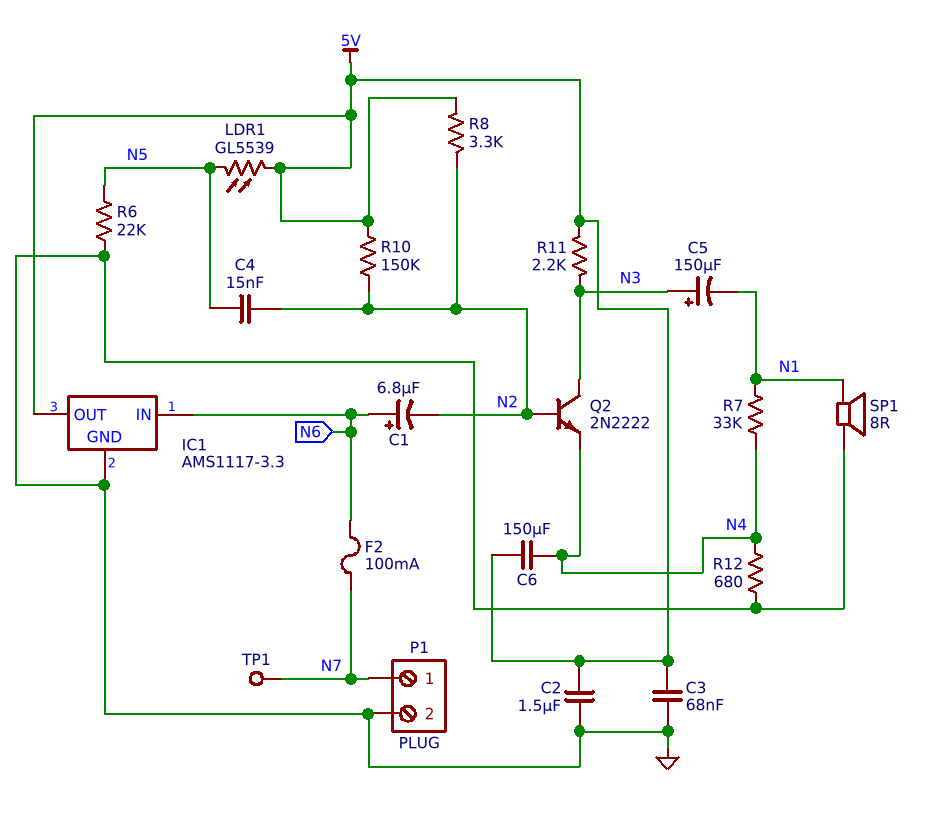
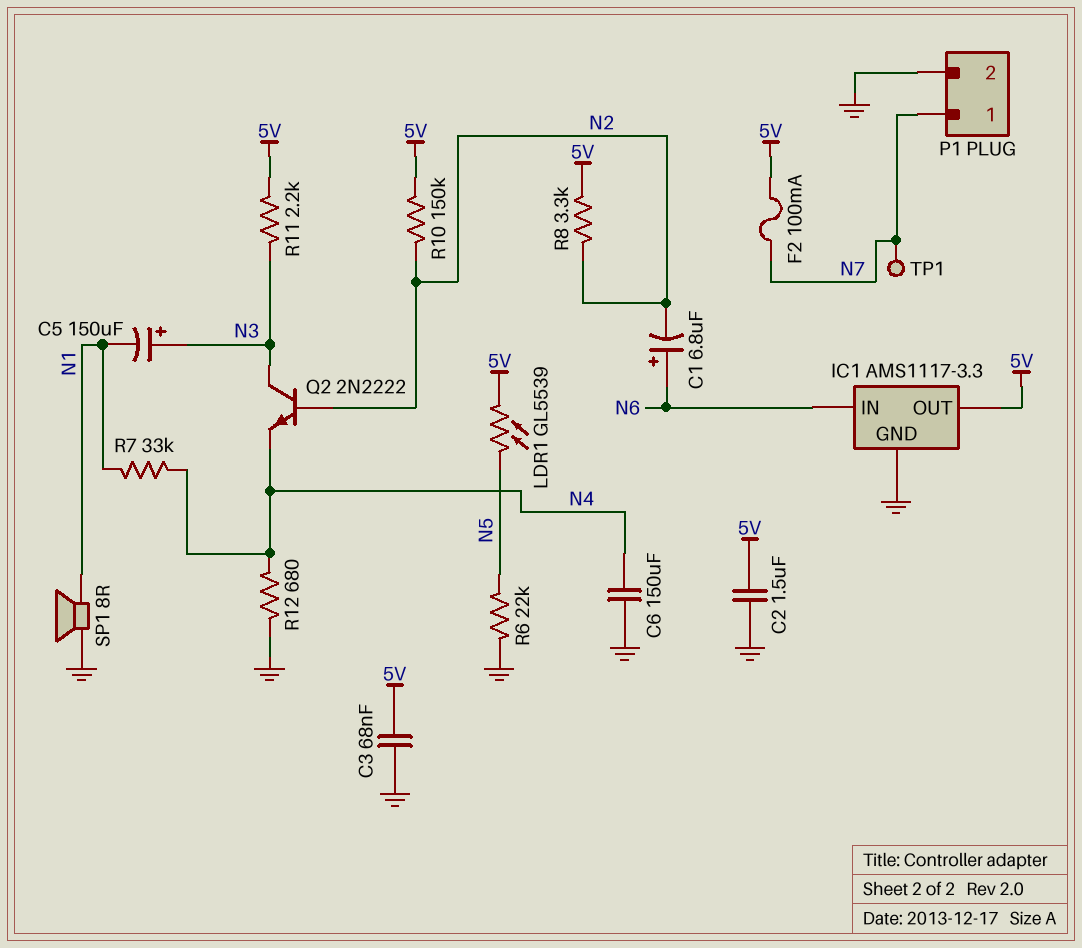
C4: 15nF (N2, N5) -> none
C6: 150uF (5V, N4) -> 150uF (GND, N4)
F2: 100mA (N6, N7) -> 100mA (5V, N7)

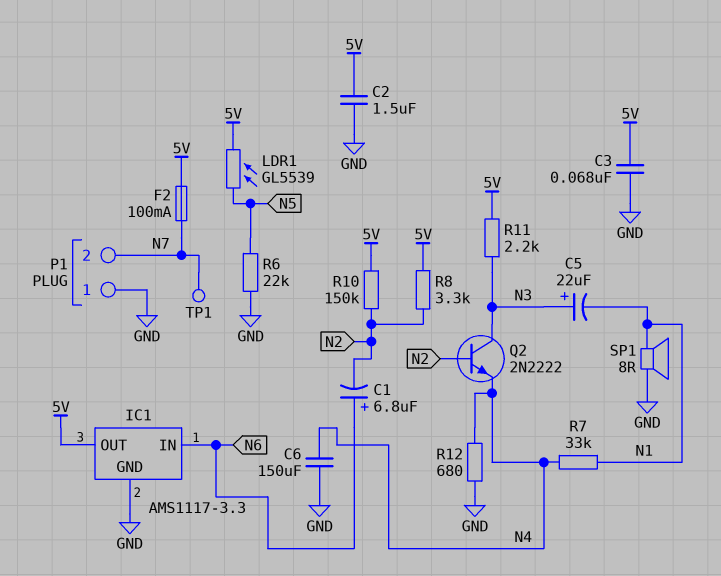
C5: 150uF (plus N3, minus N1) -> 22uF (plus N3, minus N1)
P1 pin 1: N7 -> GND
P1 pin 2: GND -> N7

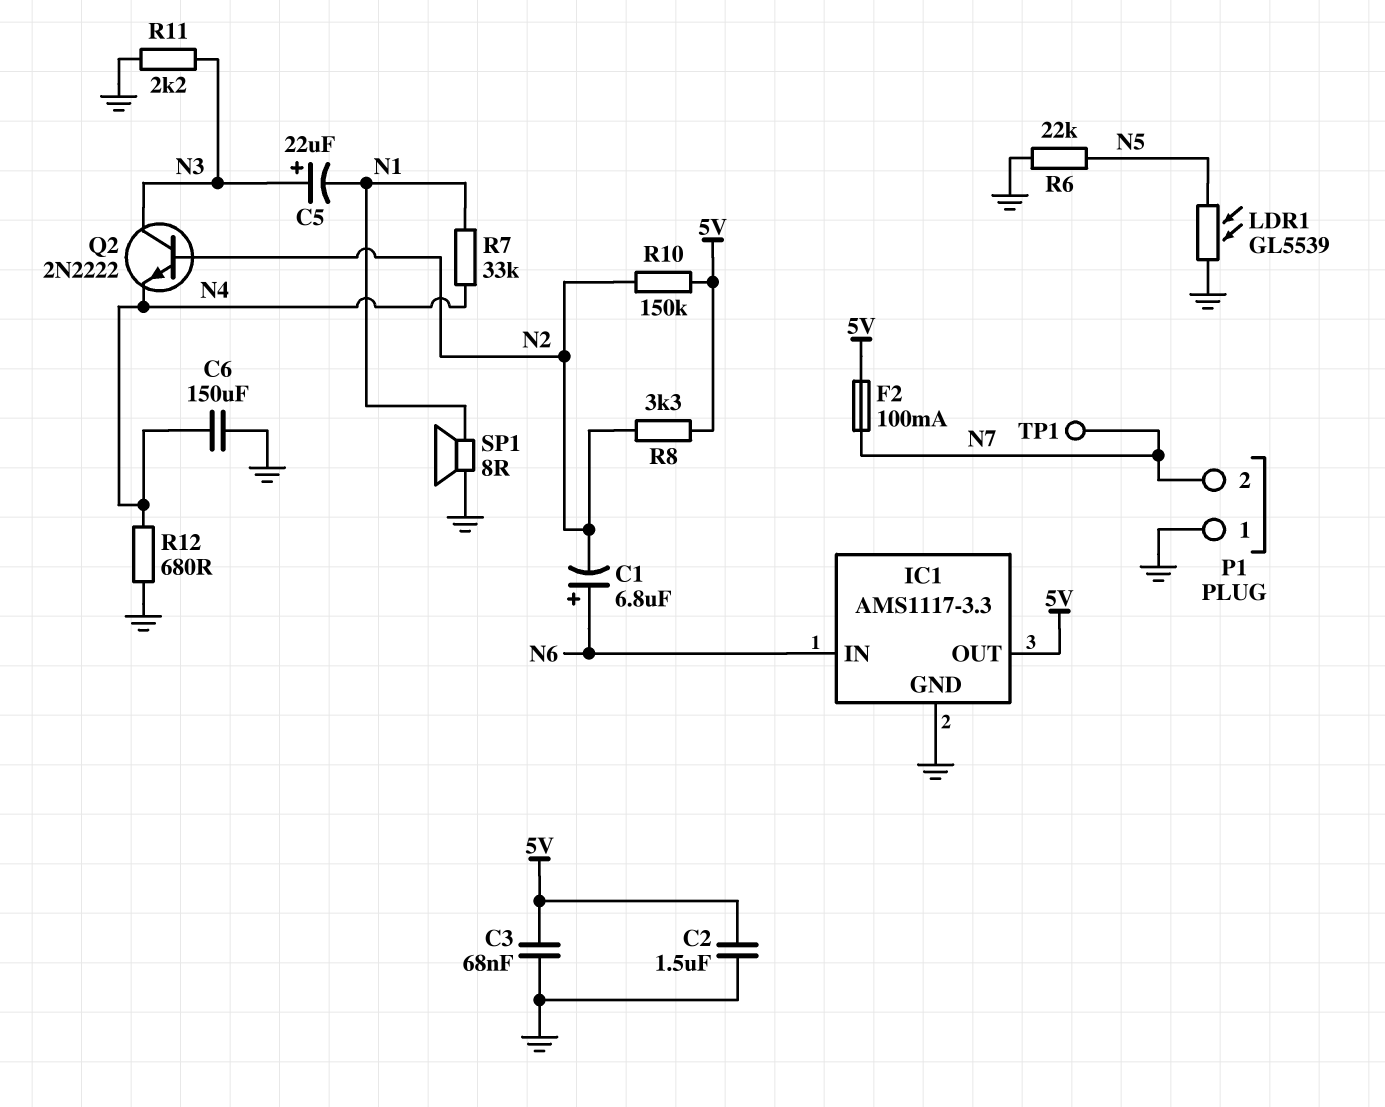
LDR1: GL5539 (5V, N5) -> GL5539 (GND, N5)
R11: 2.2k (5V, N3) -> 2.2k (GND, N3)

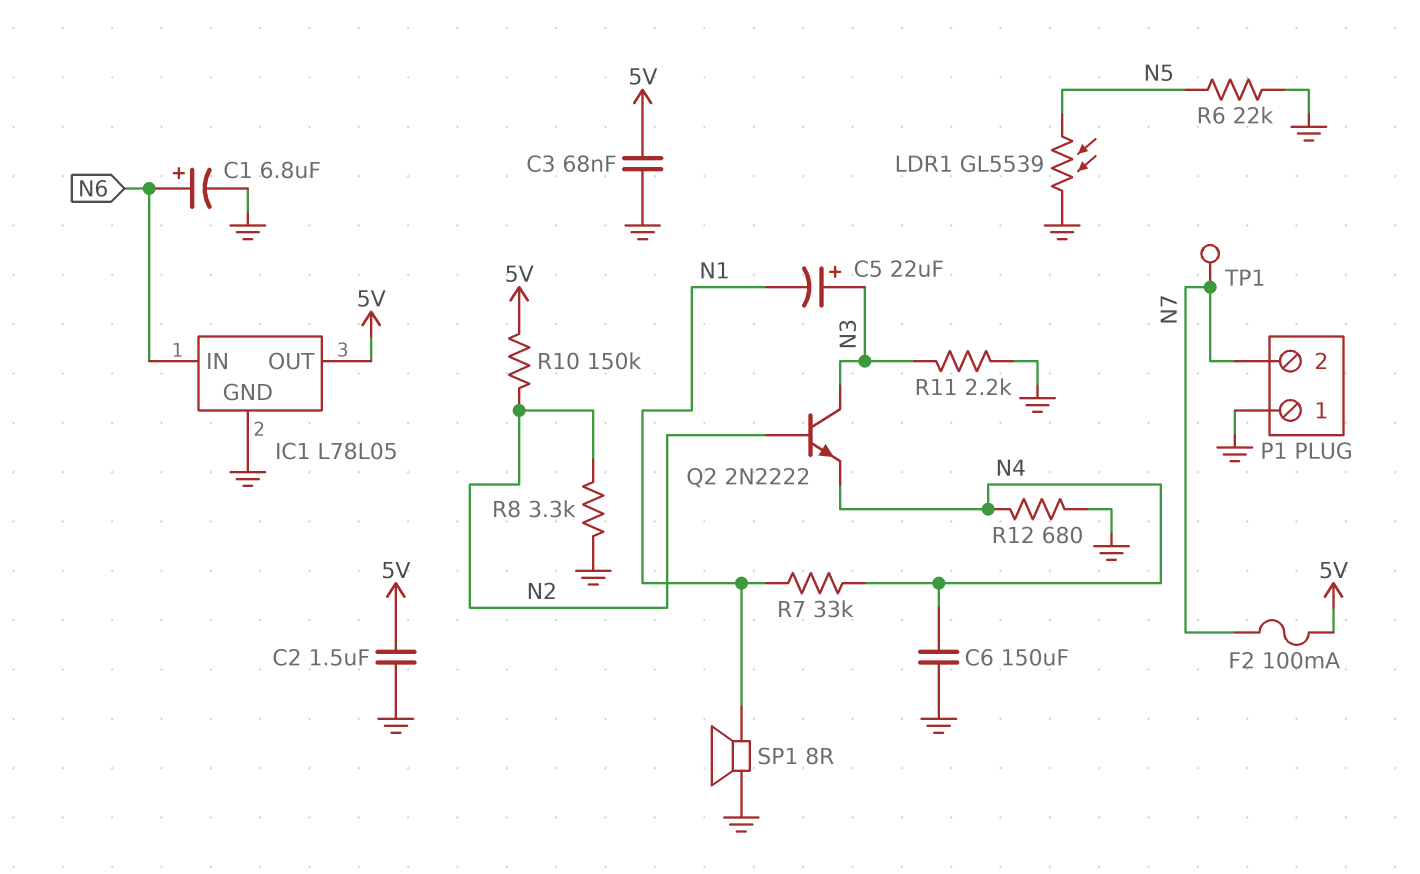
C1: 6.8uF (plus N6, minus N2) -> 6.8uF (plus N6, minus GND)
IC1: AMS1117-3.3 -> L78L05
R8: 3.3k (5V, N2) -> 3.3k (GND, N2)

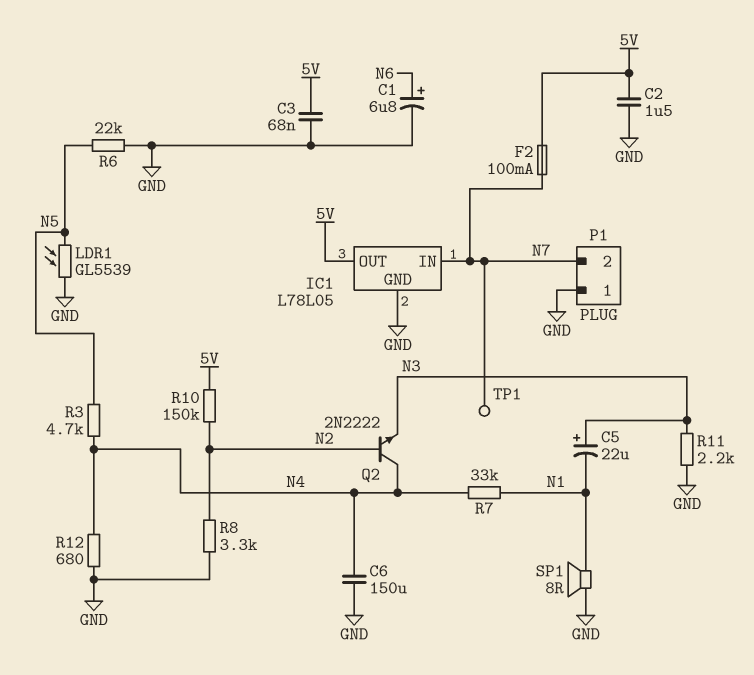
IC1 pin IN: N6 -> N7
Q2: NPN 2N2222 (B N2, C N3, E N4) -> NPN 2N2222 (B N2, C N4, E N3)
R3: none -> 4.7k (N4, N5)

